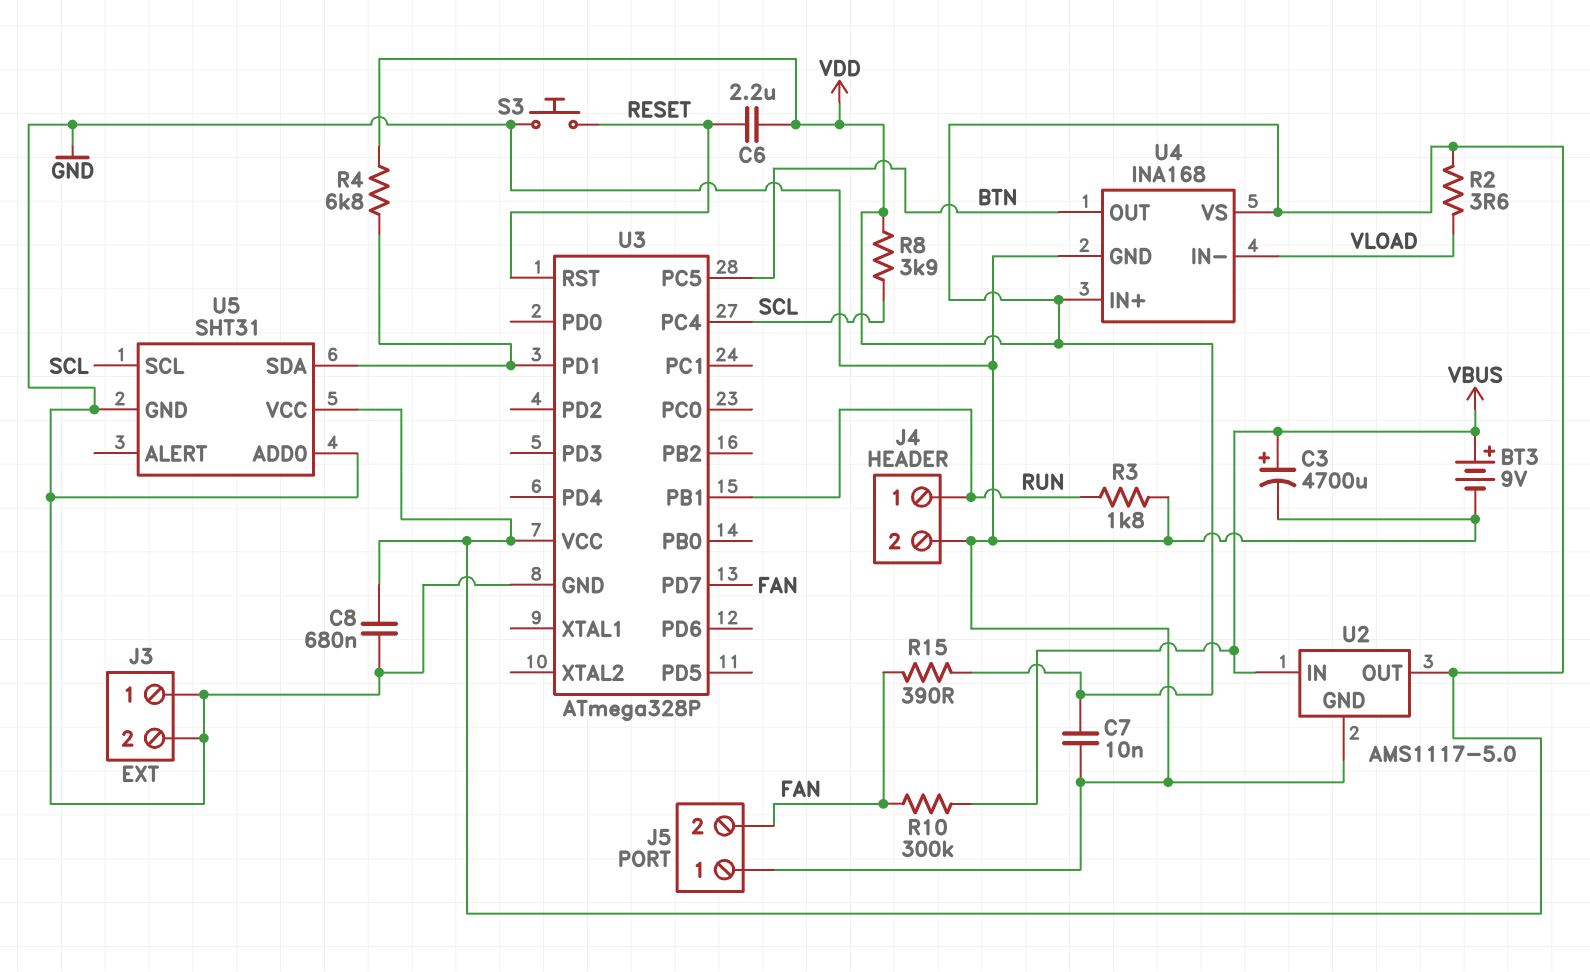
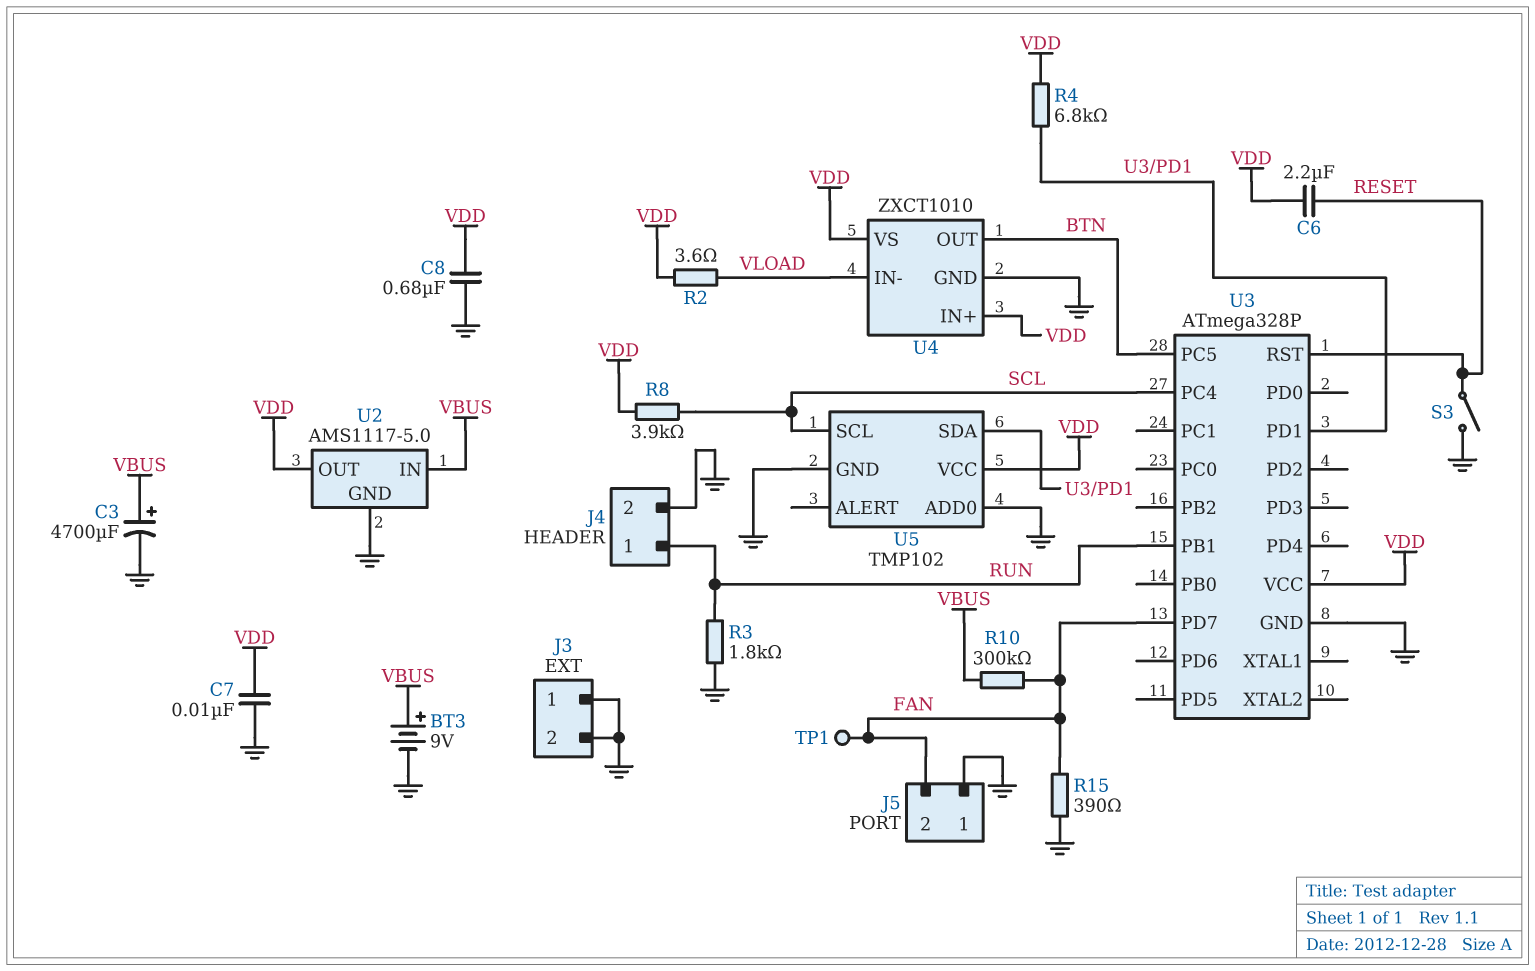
R15: 390 (FAN, VDD) -> 390 (FAN, GND)
S3: button (GND, RESET) -> switch (GND, RESET)
TP1: none -> test point (FAN)
U4: INA168 -> ZXCT1010
U5: SHT31 -> TMP102

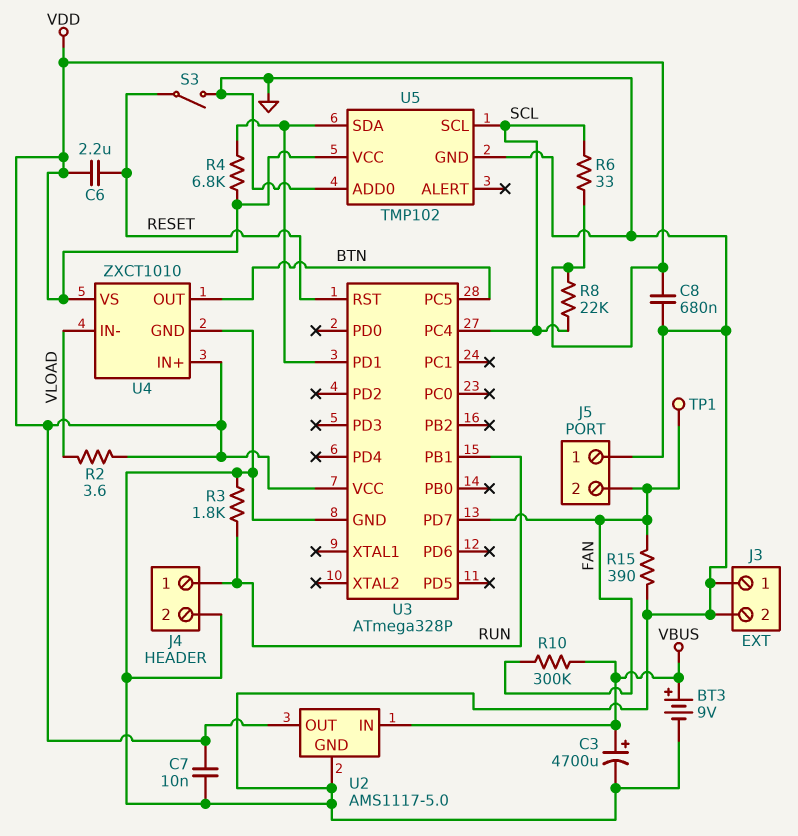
R6: none -> 33 (SCL, VDD)
R8: 3.9k (SCL, VDD) -> 22k (SCL, VDD)

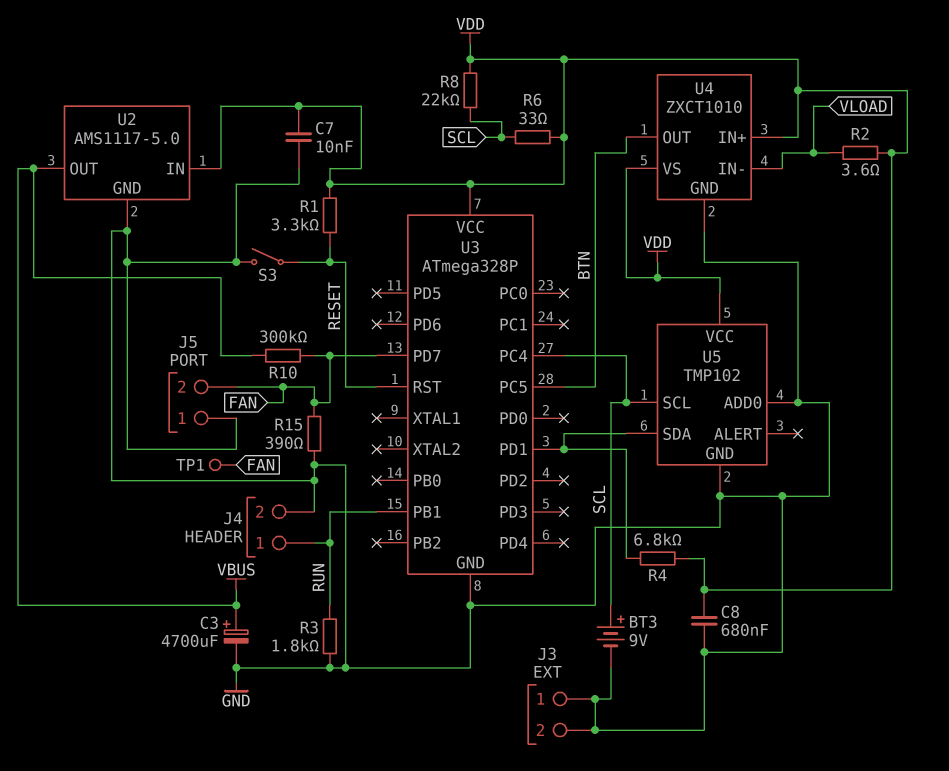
BT3: 9V (plus VBUS, minus GND) -> 9V (plus SCL, minus GND)
C6: 2.2uF (RESET, VDD) -> none
R1: none -> 3.3k (RESET, VDD)
U2 pin IN: VBUS -> VDD
U2 pin OUT: VDD -> VBUS

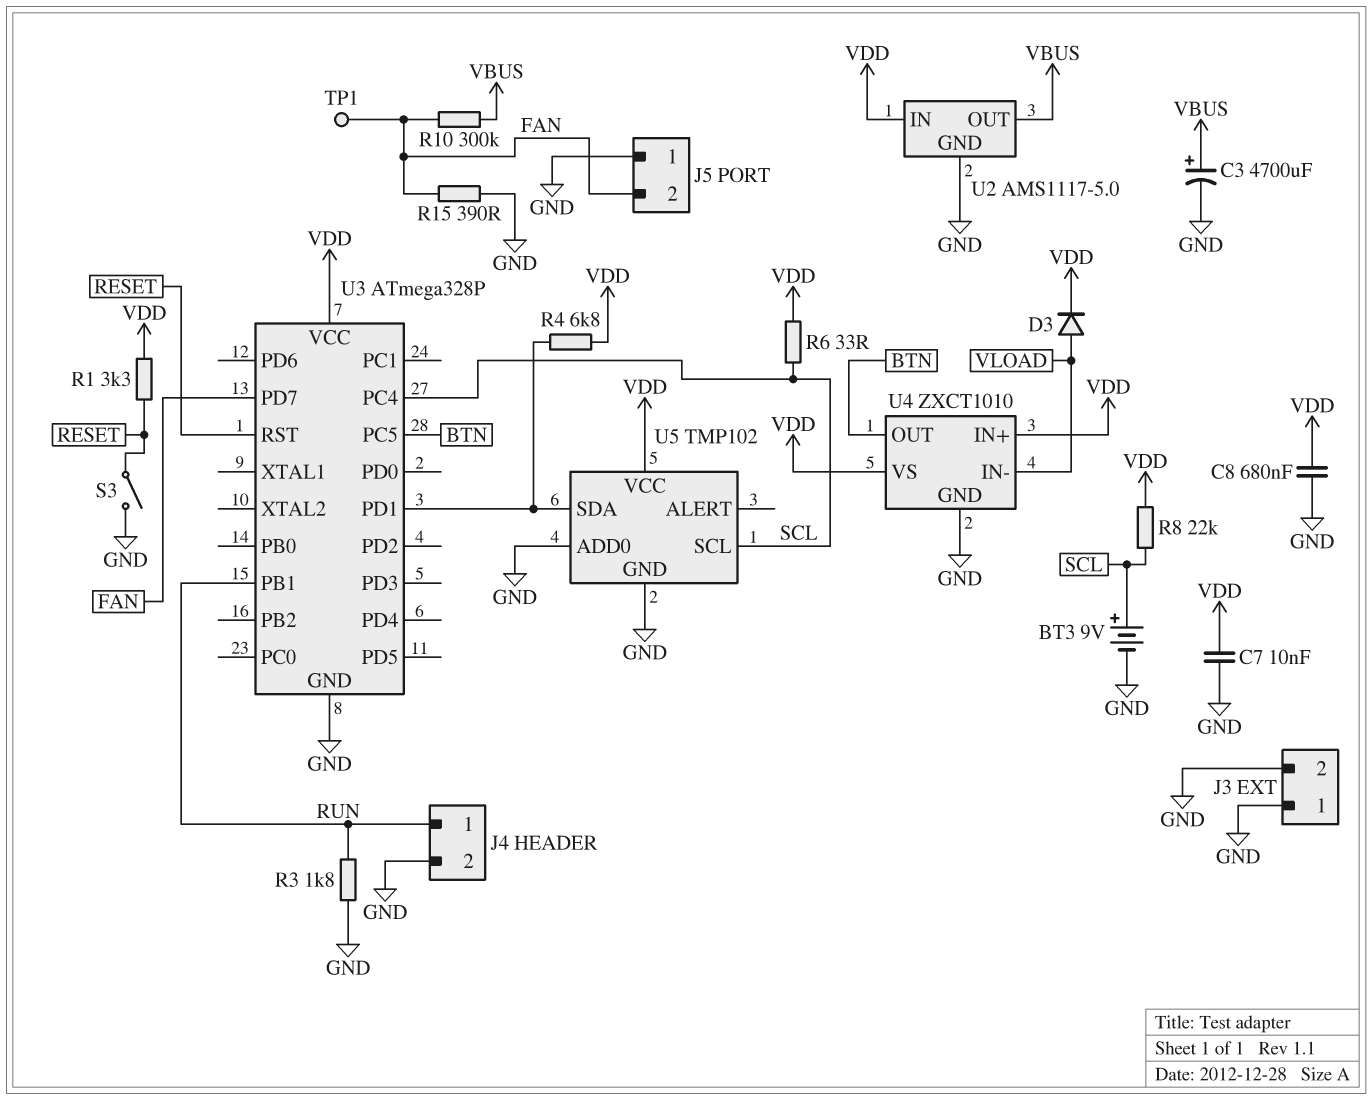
D3: none -> diode (A VLOAD, K VDD)
R2: 3.6 (VDD, VLOAD) -> none

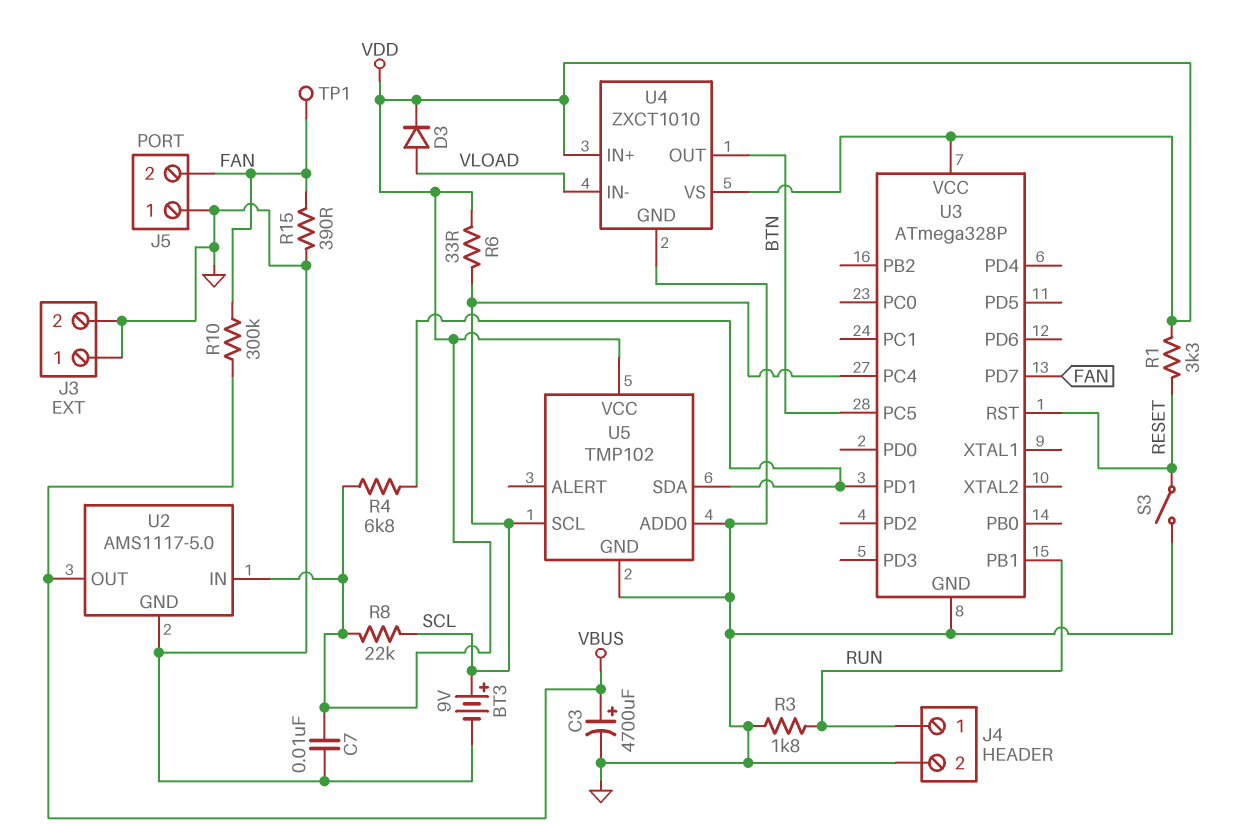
C8: 680nF (GND, VDD) -> none

